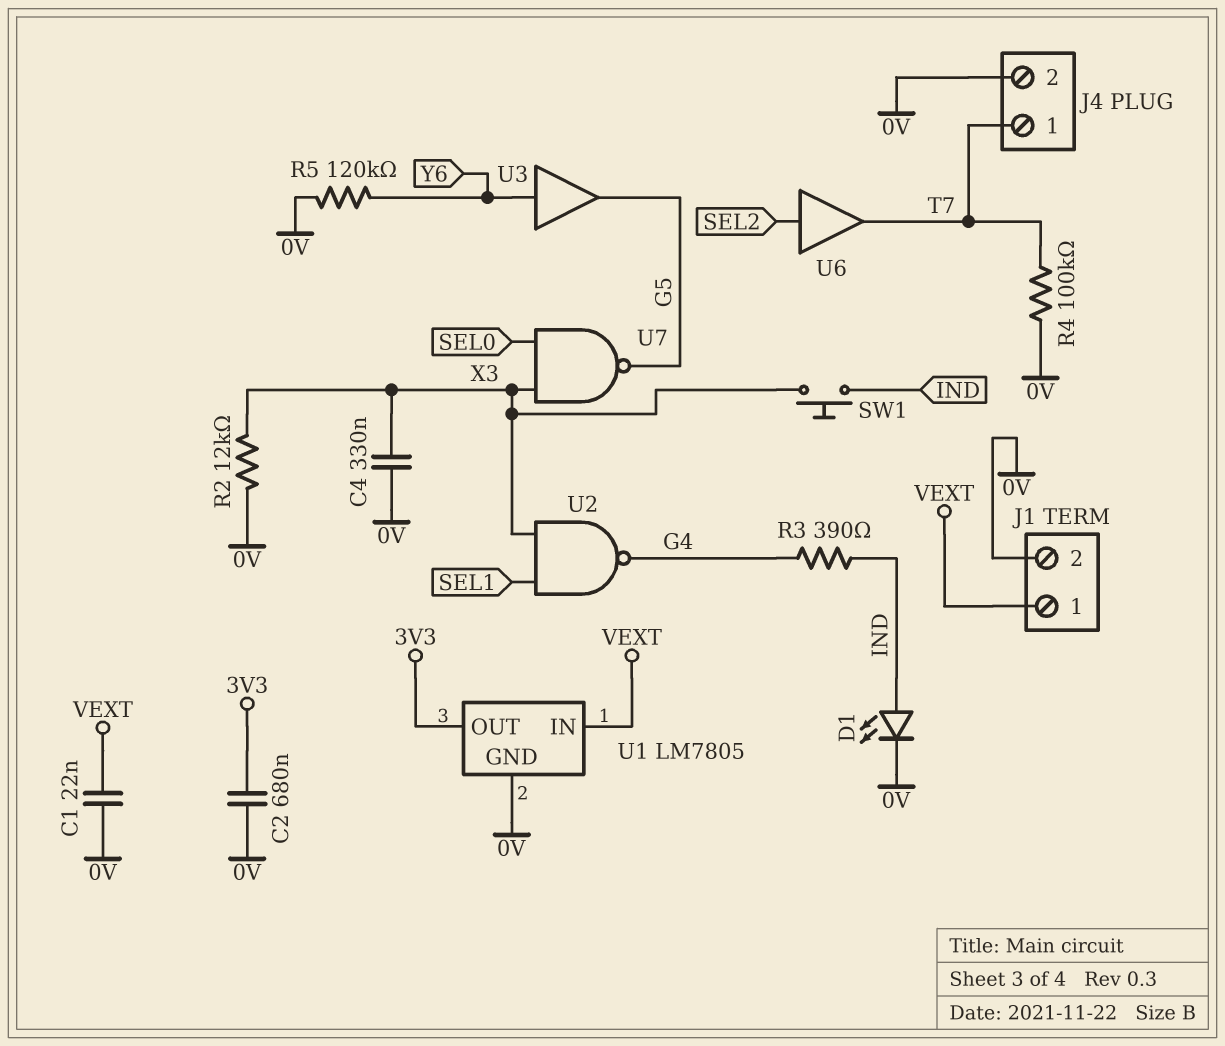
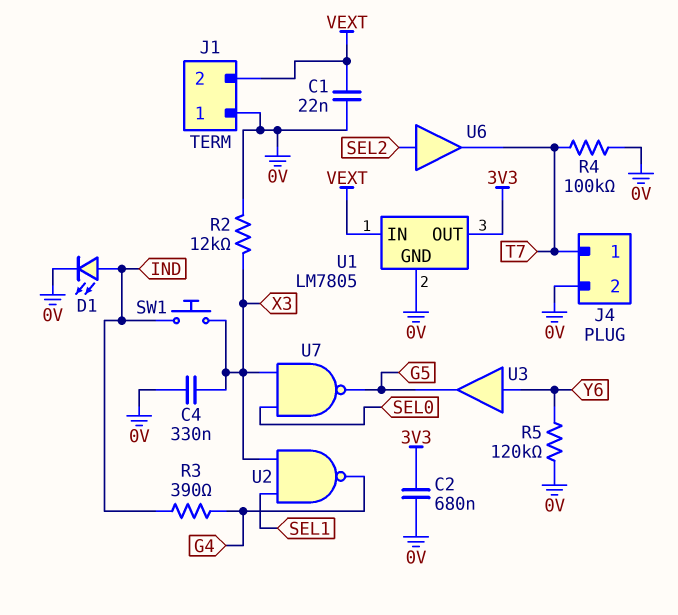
J1 pin 1: VEXT -> 0V
J1 pin 2: 0V -> VEXT

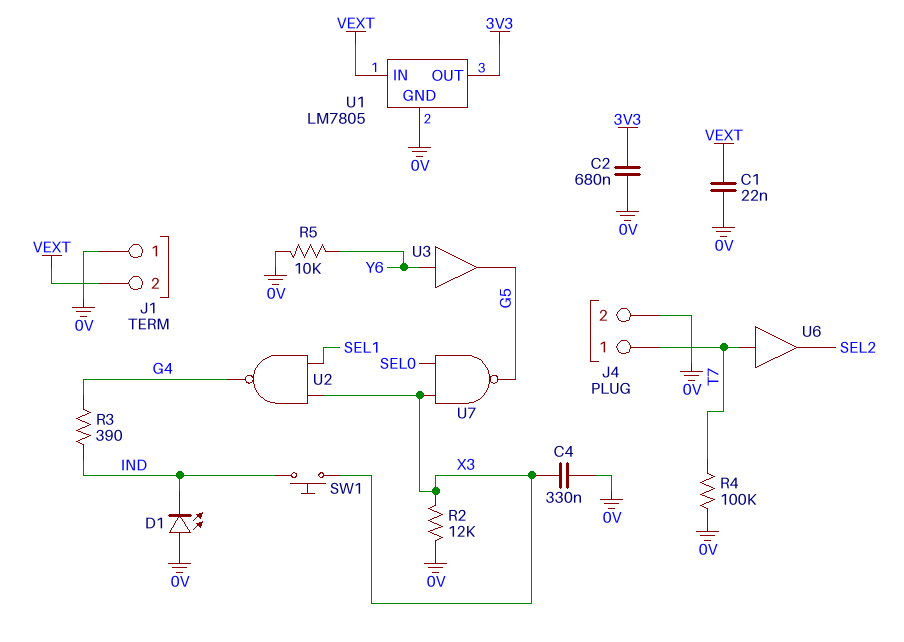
D1: LED (A IND, K 0V) -> LED (A 0V, K IND)
R5: 120k (0V, Y6) -> 10k (0V, Y6)
U6: buffer (in SEL2, out T7) -> buffer (in T7, out SEL2)

